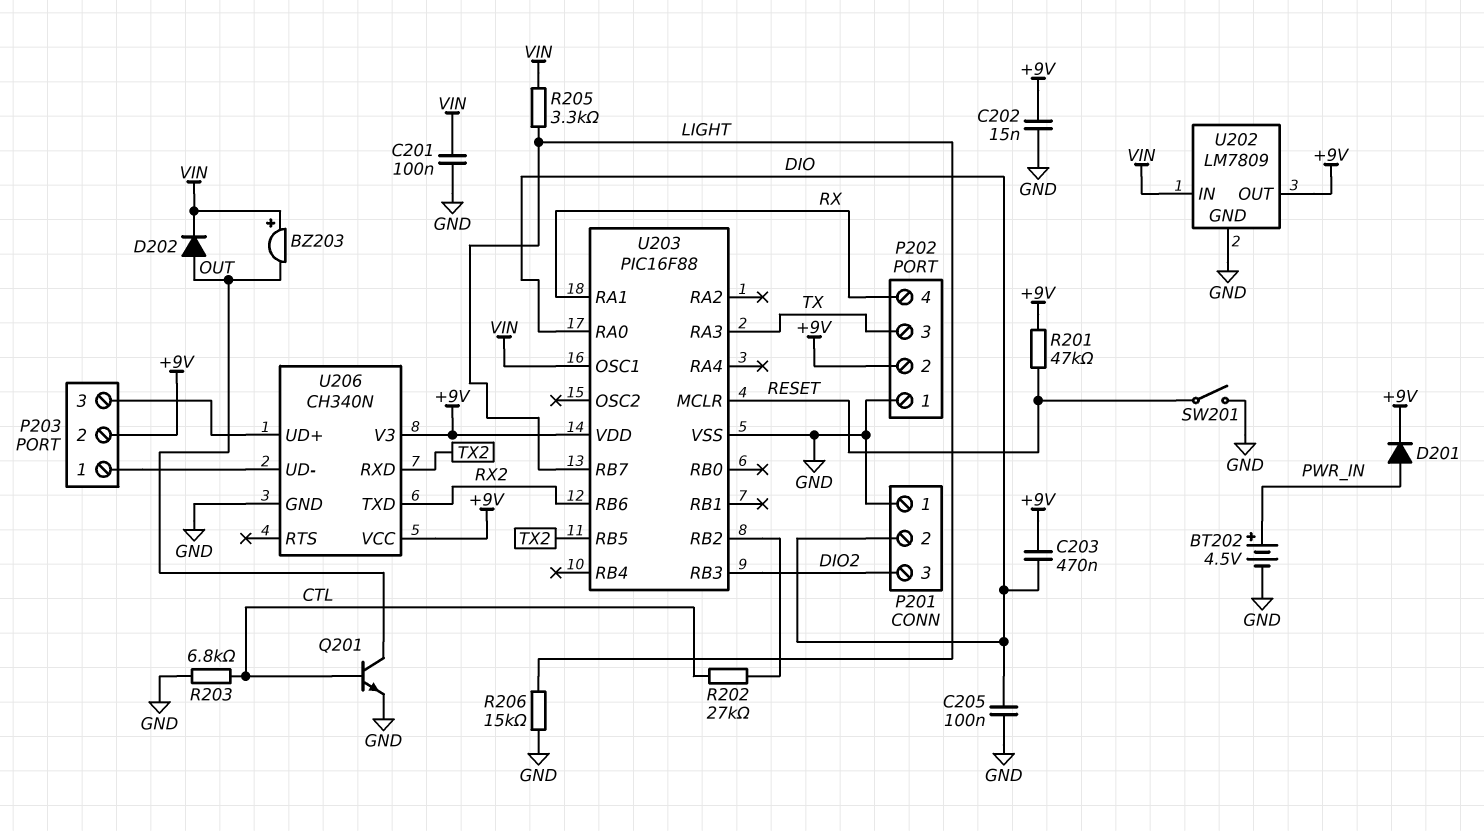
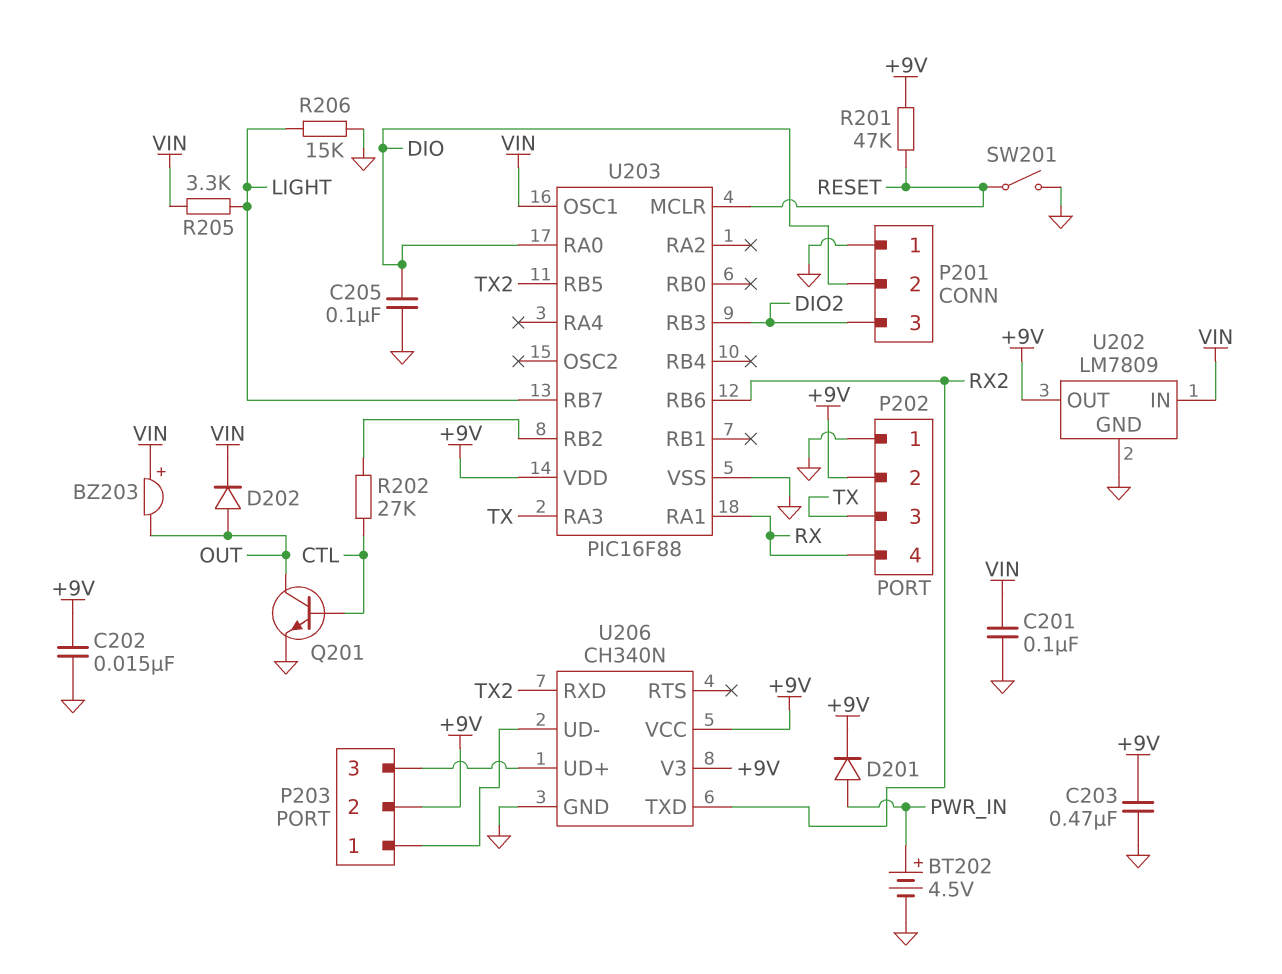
C203: 470nF (+9V, DIO) -> 470nF (+9V, GND)
R203: 6.8k (CTL, GND) -> none

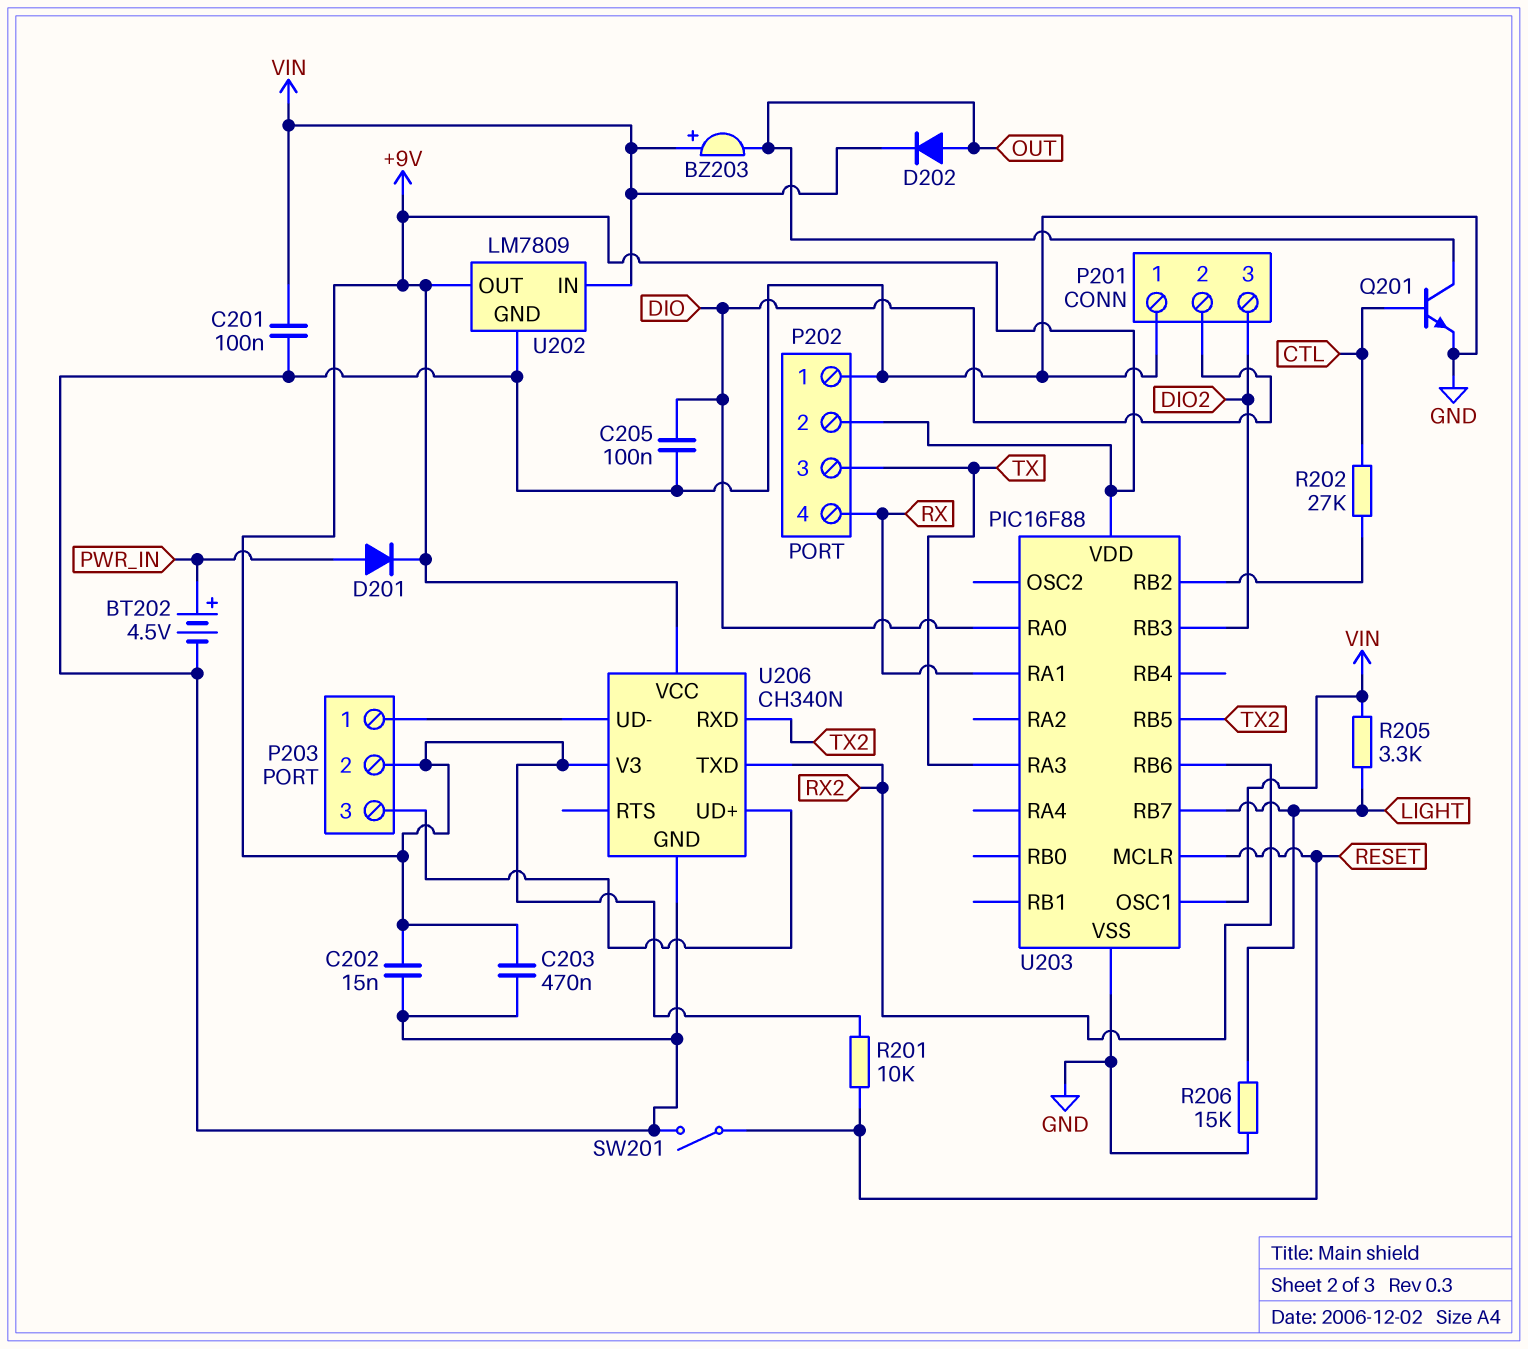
R201: 47k (+9V, RESET) -> 10k (+9V, RESET)

